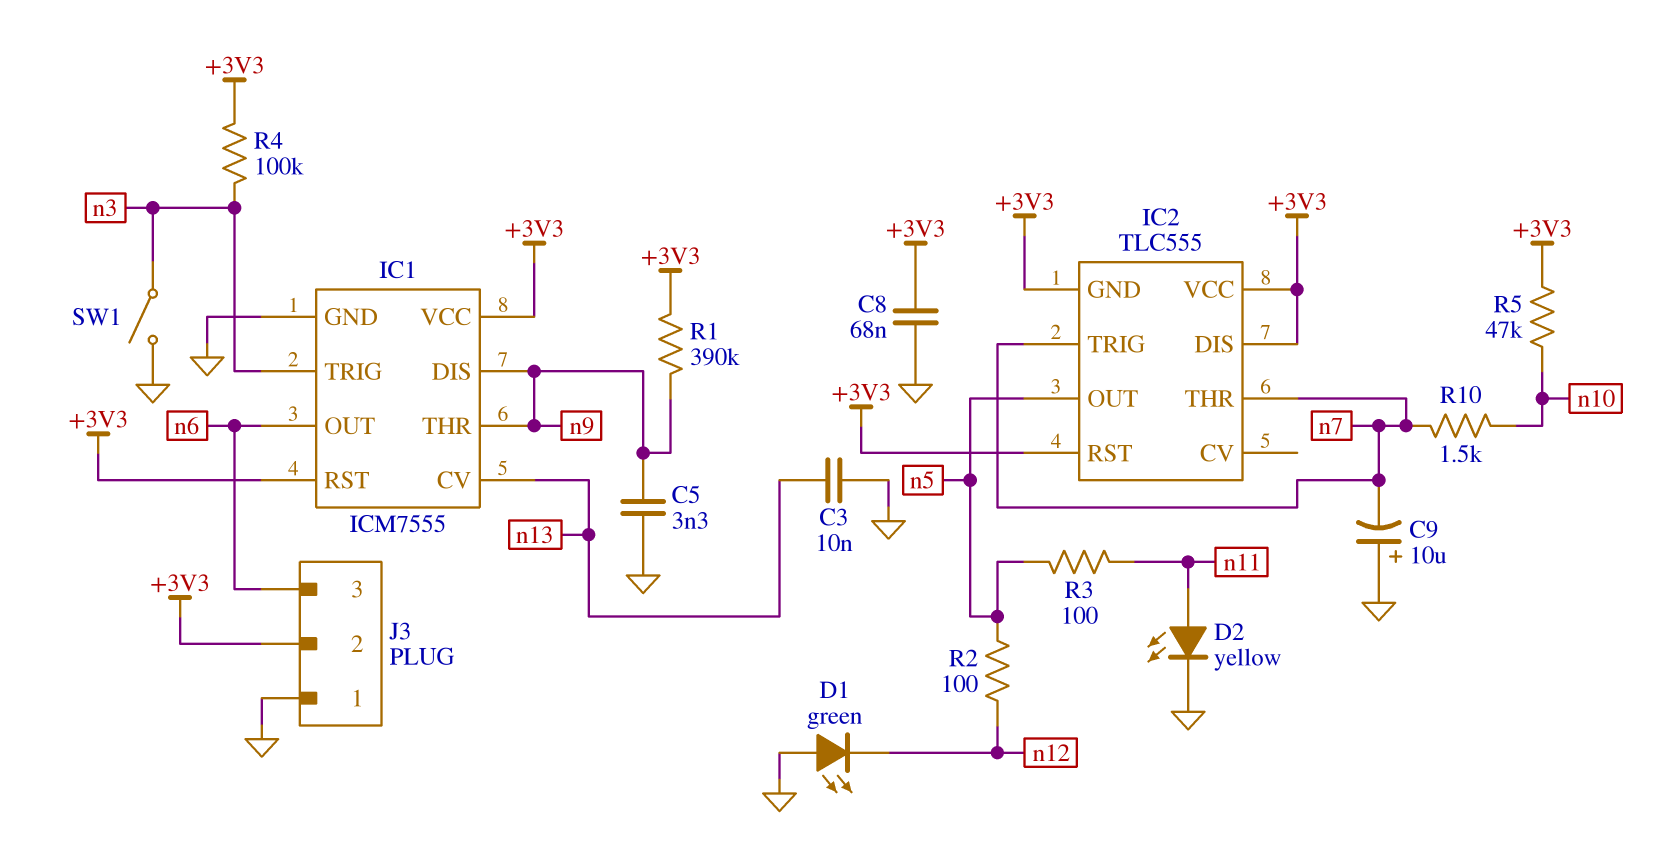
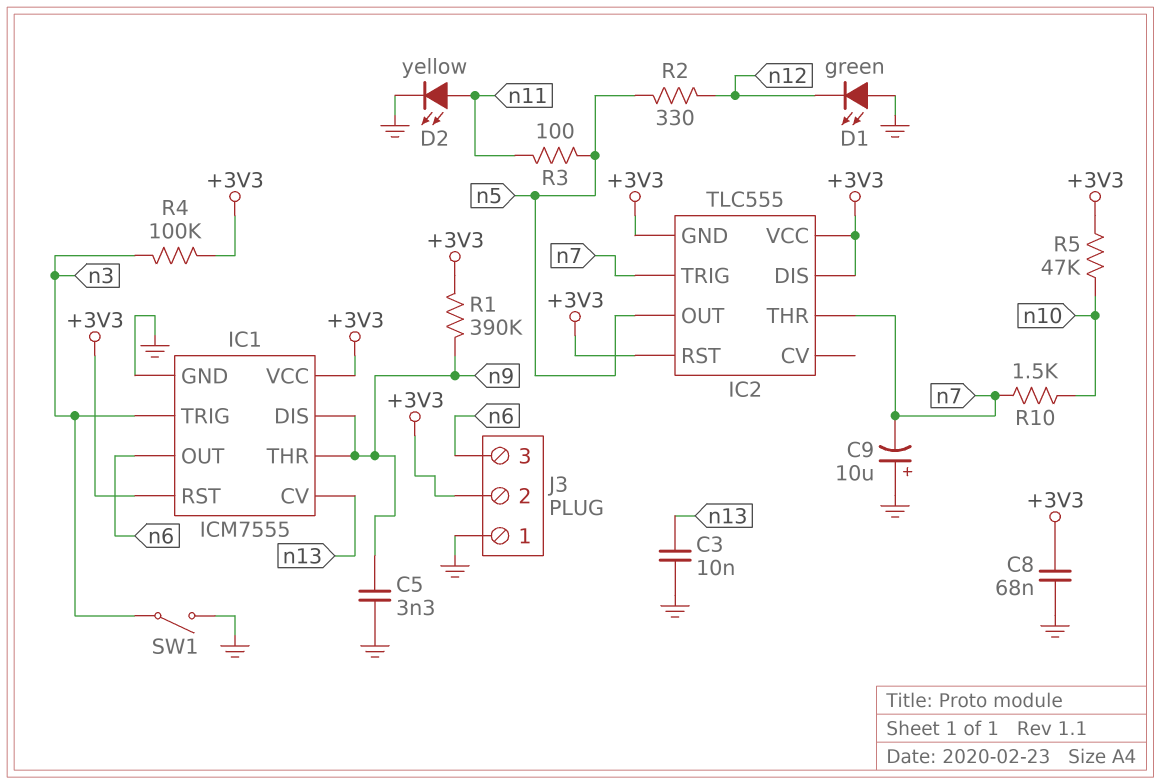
R2: 100 (n5, n12) -> 330 (n5, n12)

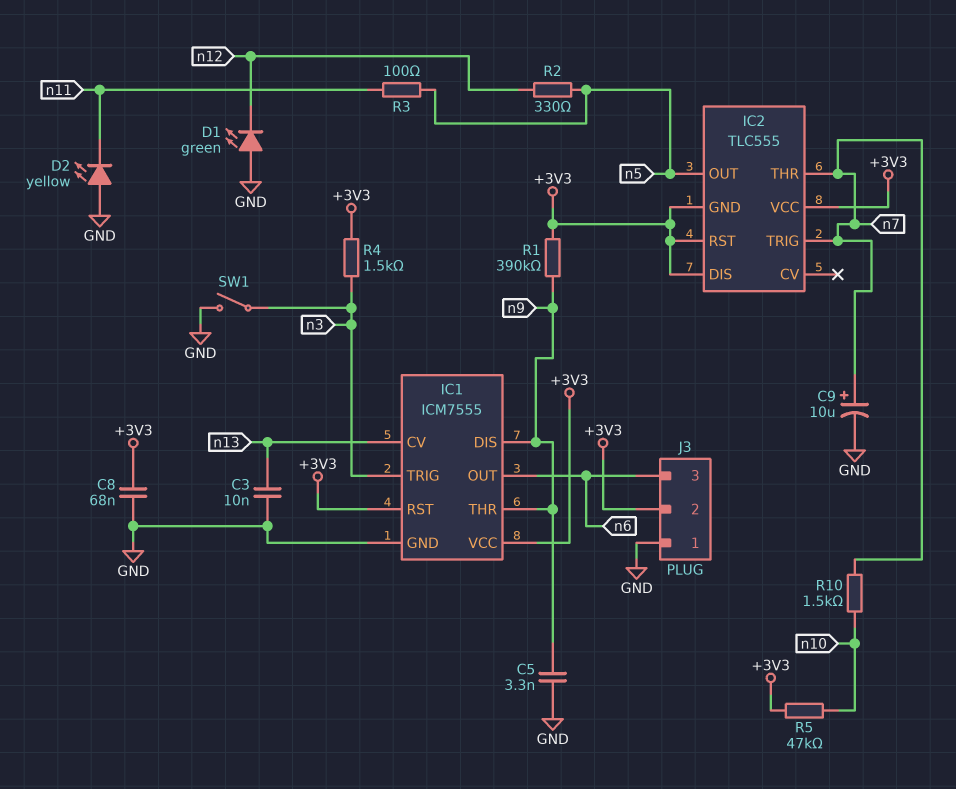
C9: 10uF (plus GND, minus n7) -> 10uF (plus n7, minus GND)
D2: LED yellow (A n11, K GND) -> LED yellow (A GND, K n11)
R4: 100k (+3V3, n3) -> 1.5k (+3V3, n3)

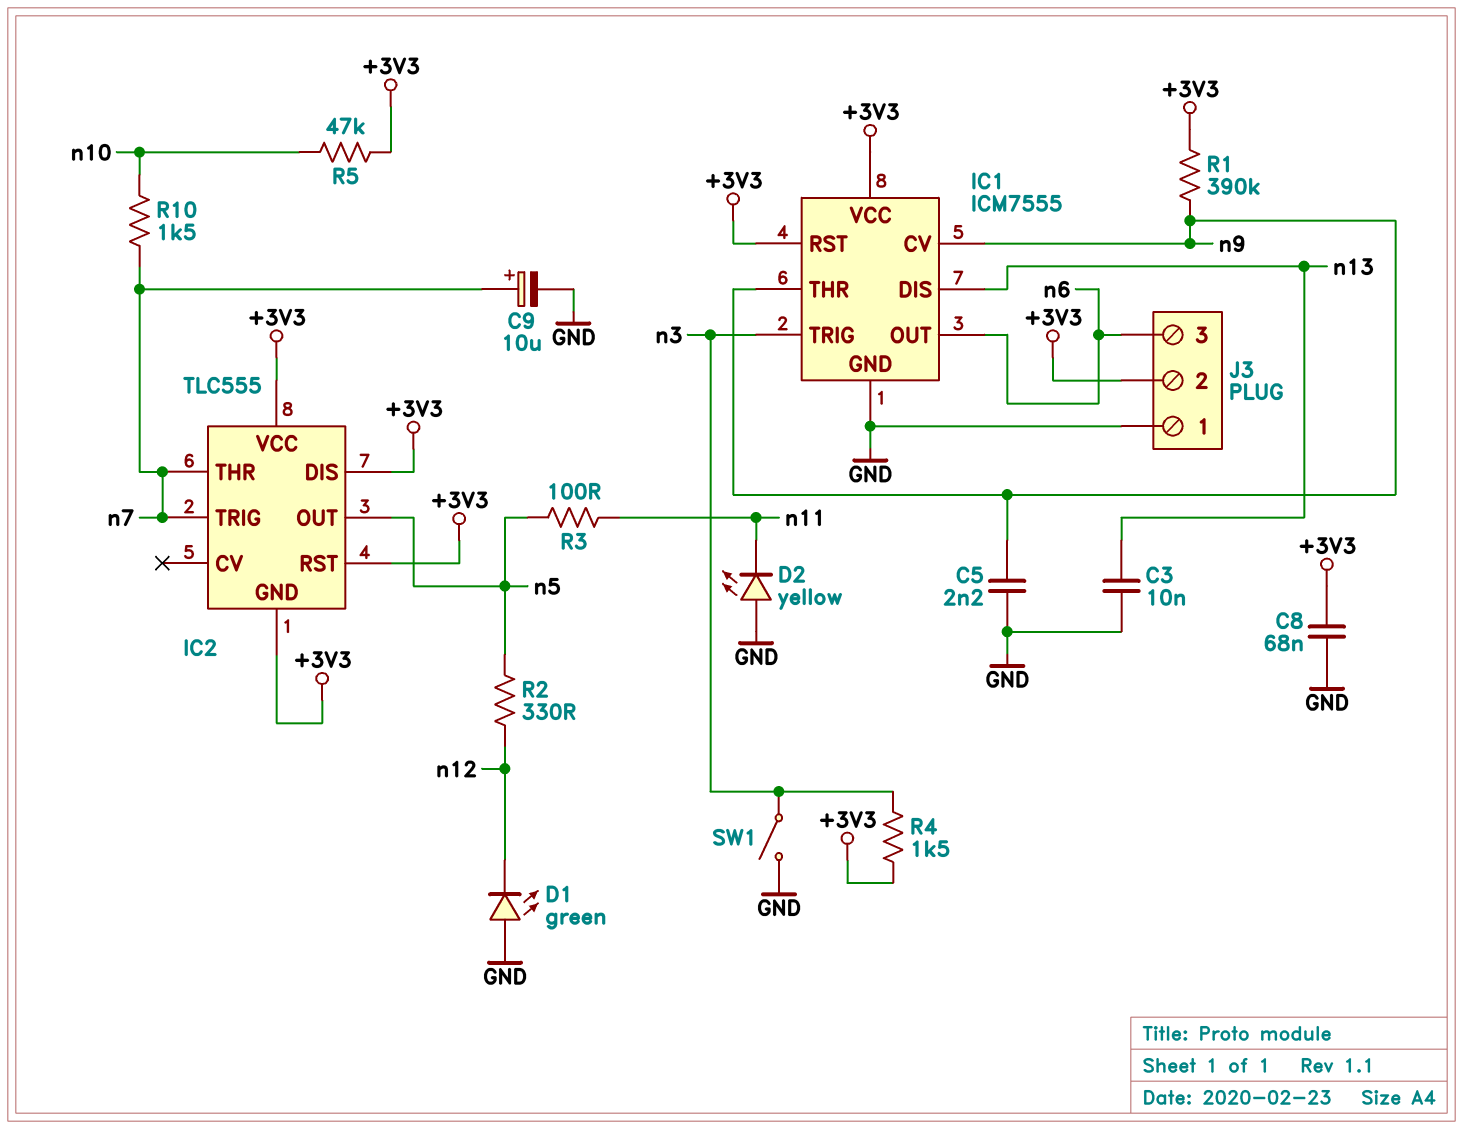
C5: 3.3nF (GND, n9) -> 2.2nF (GND, n9)
IC1 pin CV: n13 -> n9
IC1 pin DIS: n9 -> n13

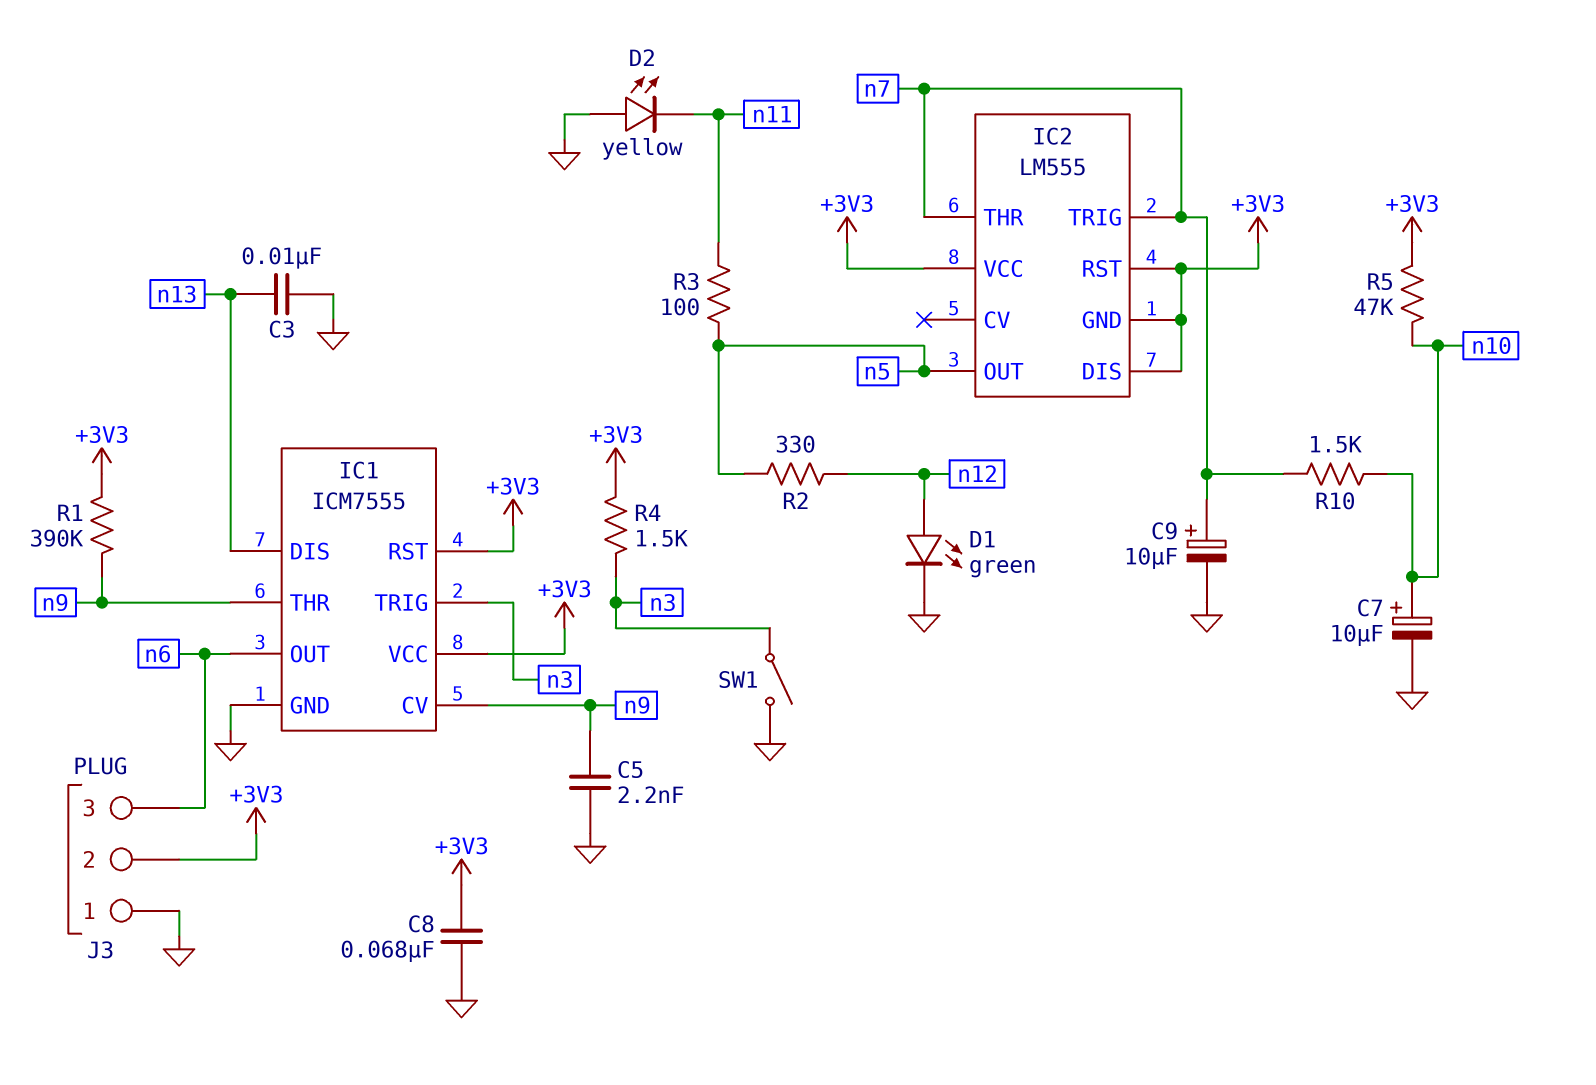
C7: none -> 10uF (plus n10, minus GND)
D1: LED green (A GND, K n12) -> LED green (A n12, K GND)
IC2: TLC555 -> LM555

